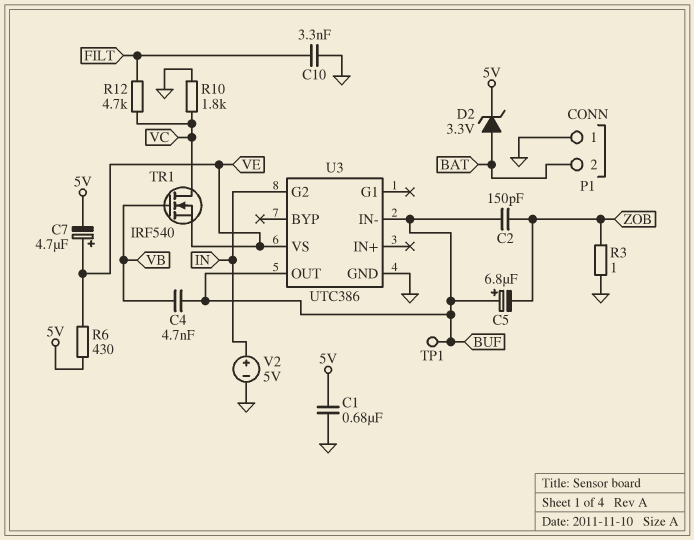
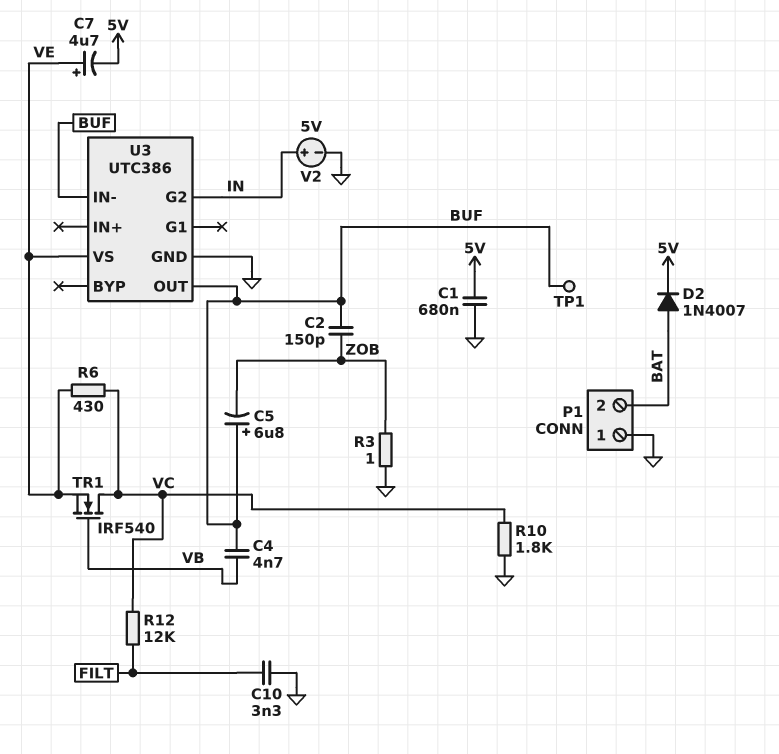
D2: zener 3.3V (A BAT, K 5V) -> diode 1N4007 (A BAT, K 5V)
R6: 430 (5V, VE) -> 430 (VC, VE)
R12: 4.7k (FILT, VC) -> 12k (FILT, VC)

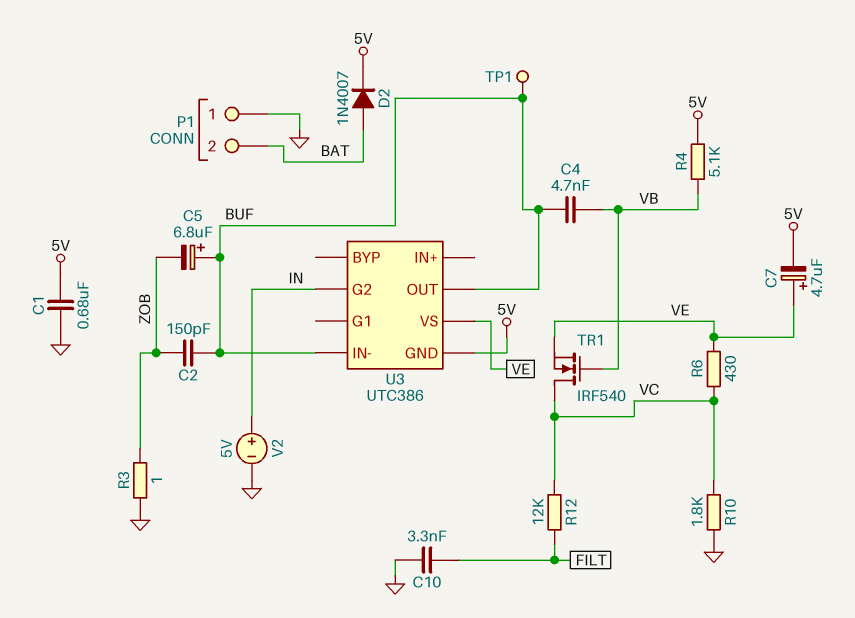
R4: none -> 5.1k (5V, VB)
U3 pin GND: GND -> 5V

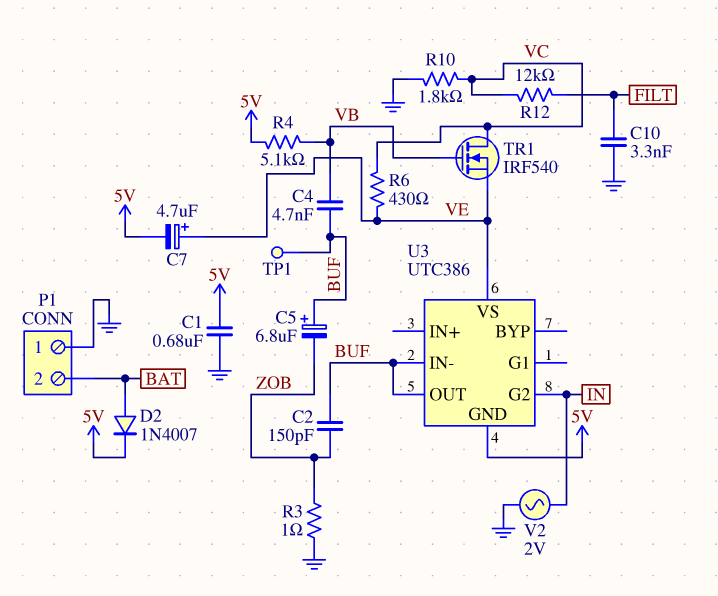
V2: 5V (plus IN, minus GND) -> AC 2V (GND, IN)

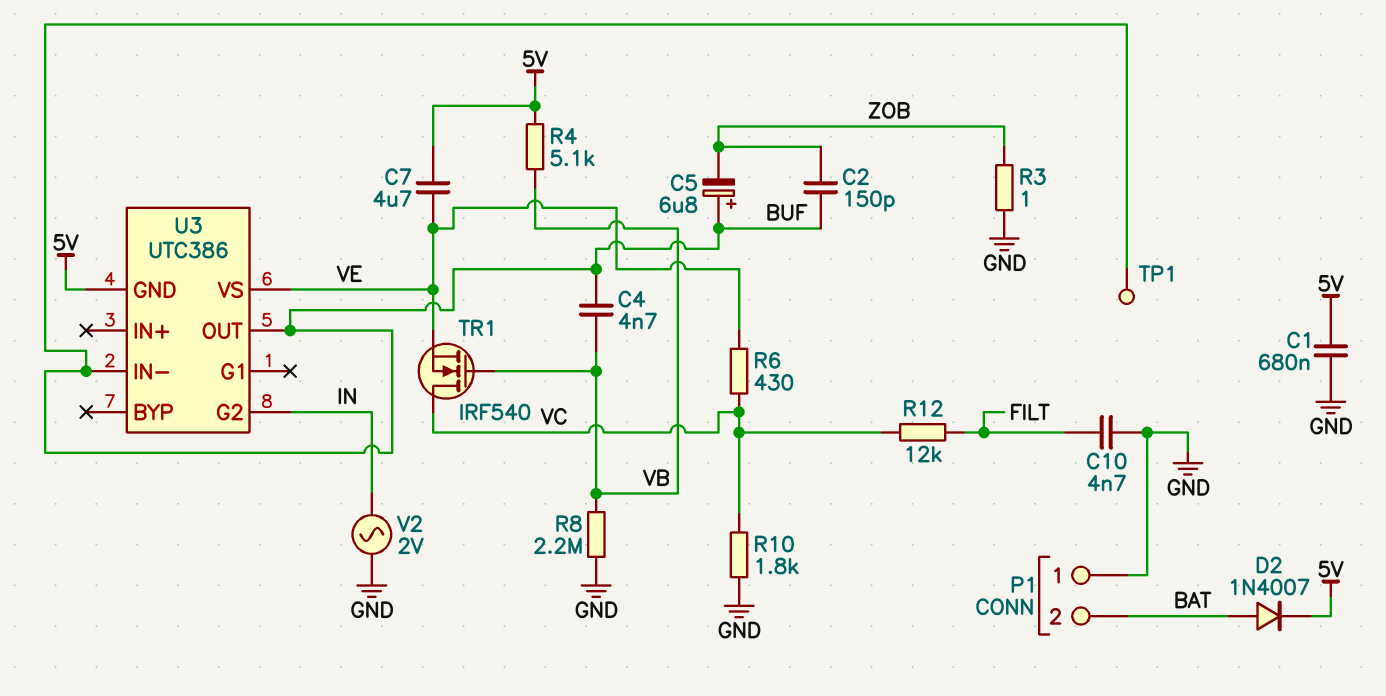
C7: 4.7uF (plus VE, minus 5V) -> 4.7uF (5V, VE)
C10: 3.3nF (FILT, GND) -> 4.7nF (FILT, GND)
R8: none -> 2.2M (GND, VB)

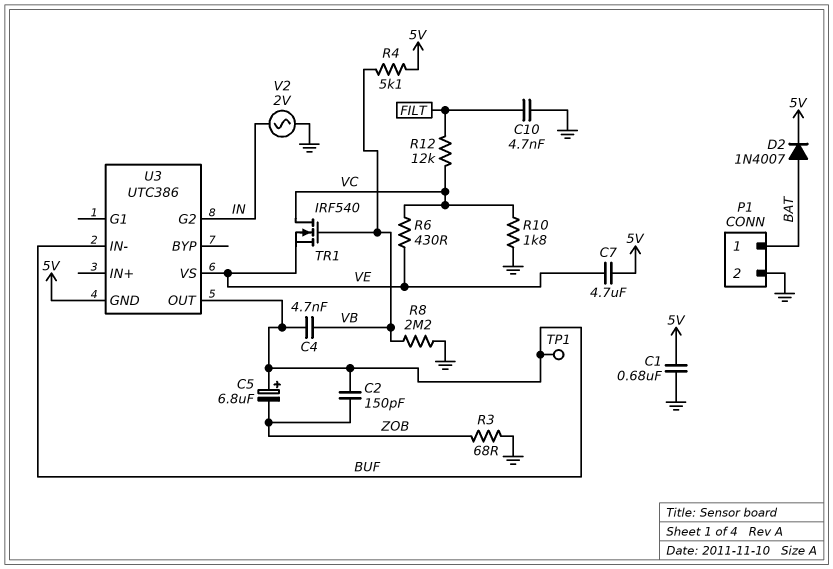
P1 pin 1: GND -> BAT
P1 pin 2: BAT -> GND
R3: 1 (GND, ZOB) -> 68 (GND, ZOB)

